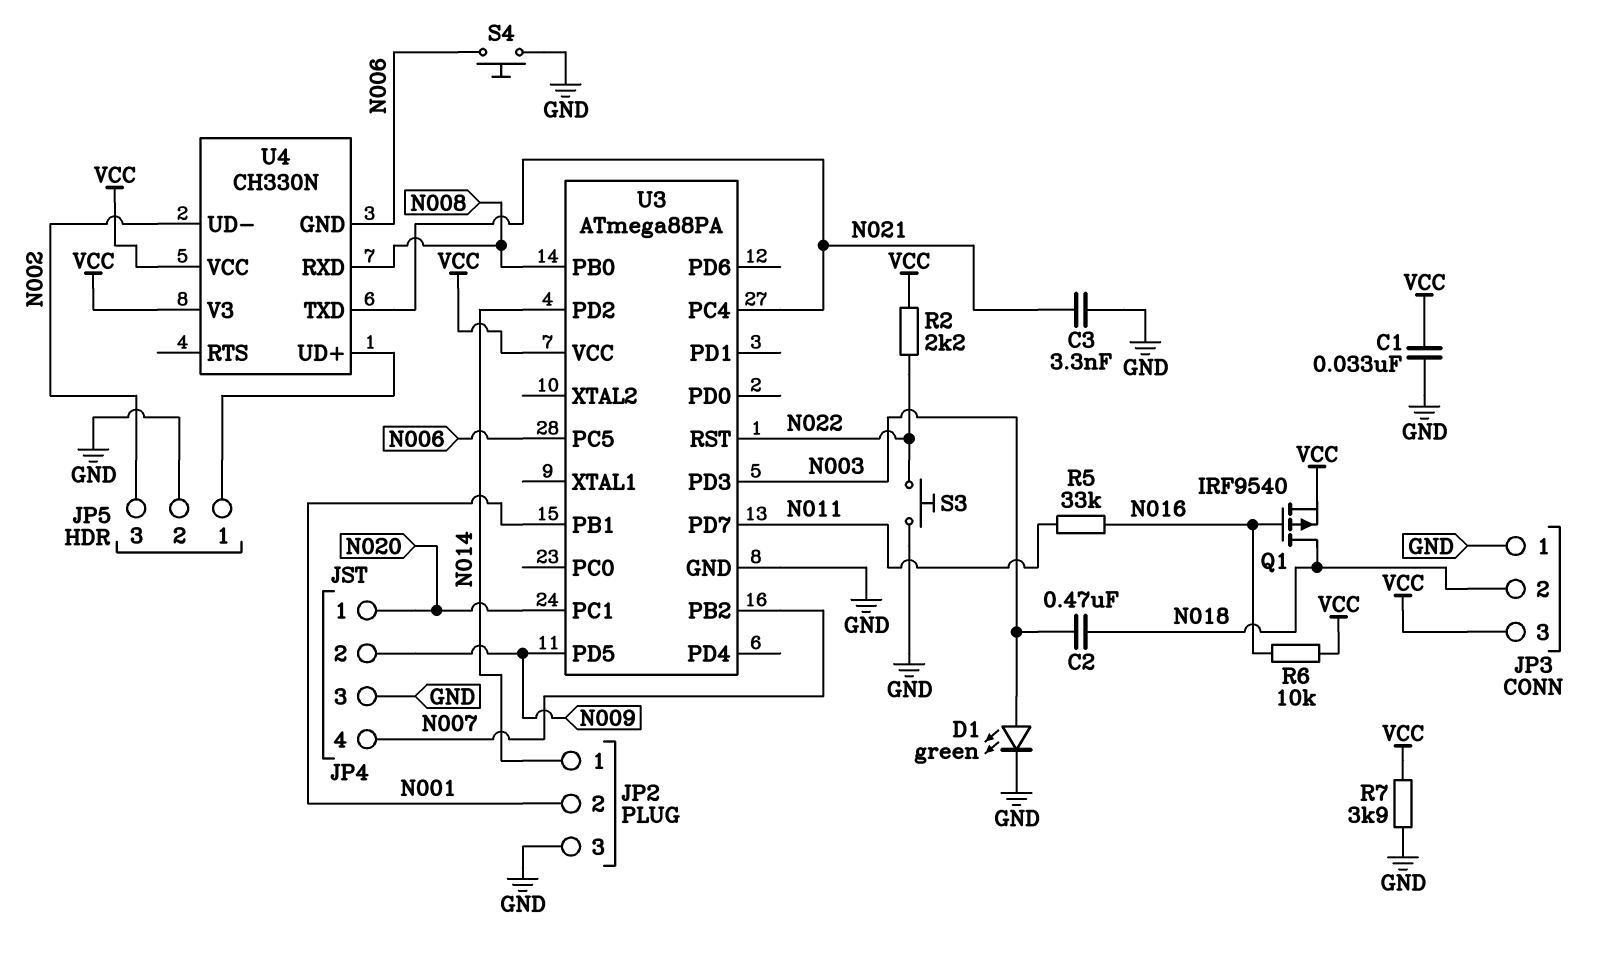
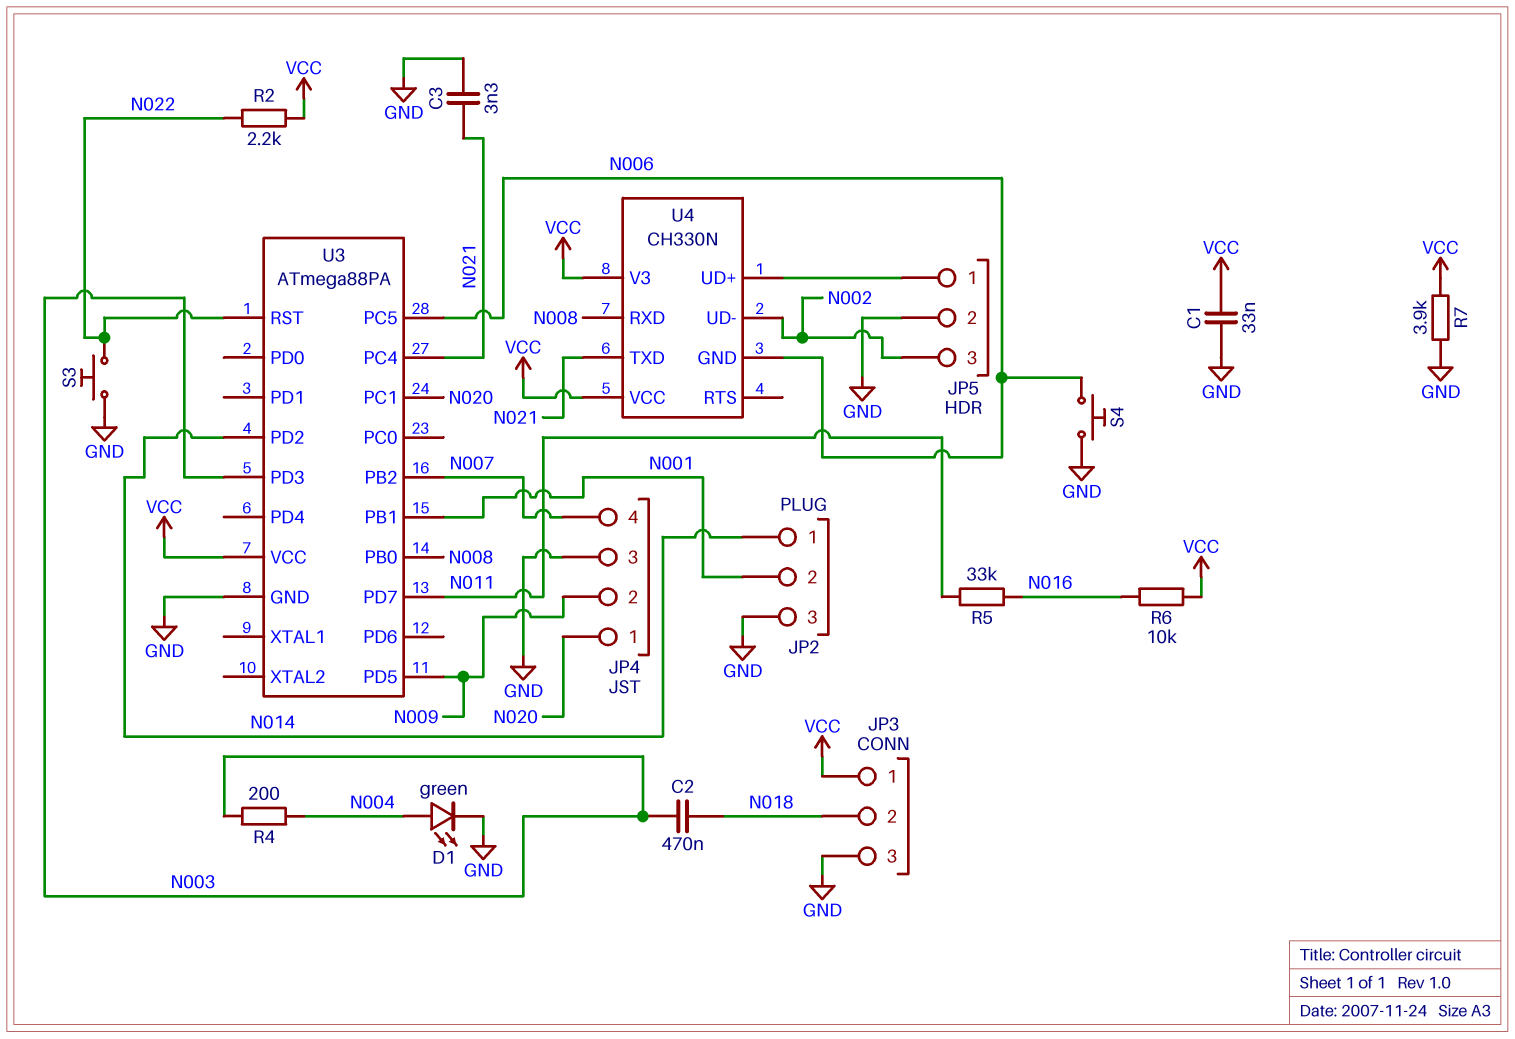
D1: LED green (A N003, K GND) -> LED green (A N004, K GND)
JP3 pin 1: GND -> VCC
JP3 pin 3: VCC -> GND
Q1: PMOS IRF9540 (G N016, D N018, S VCC) -> none
R4: none -> 200 (N003, N004)

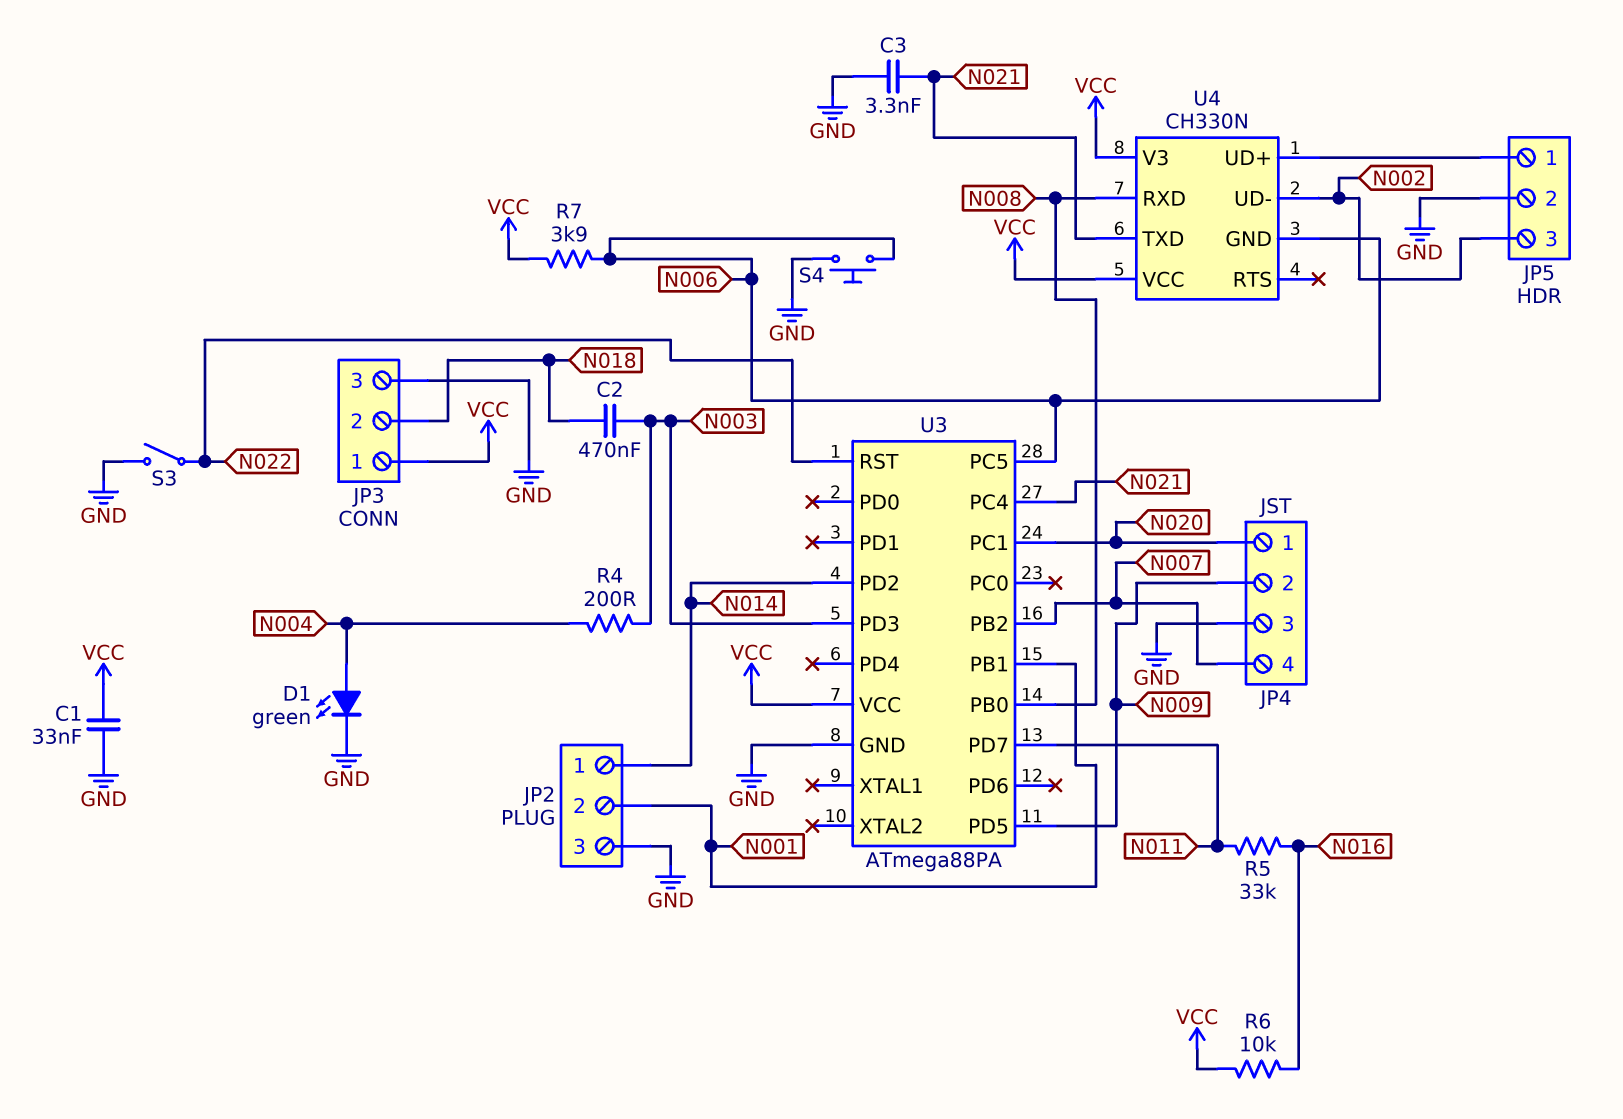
R2: 2.2k (N022, VCC) -> none
R7: 3.9k (GND, VCC) -> 3.9k (N006, VCC)
S3: button (GND, N022) -> switch (GND, N022)

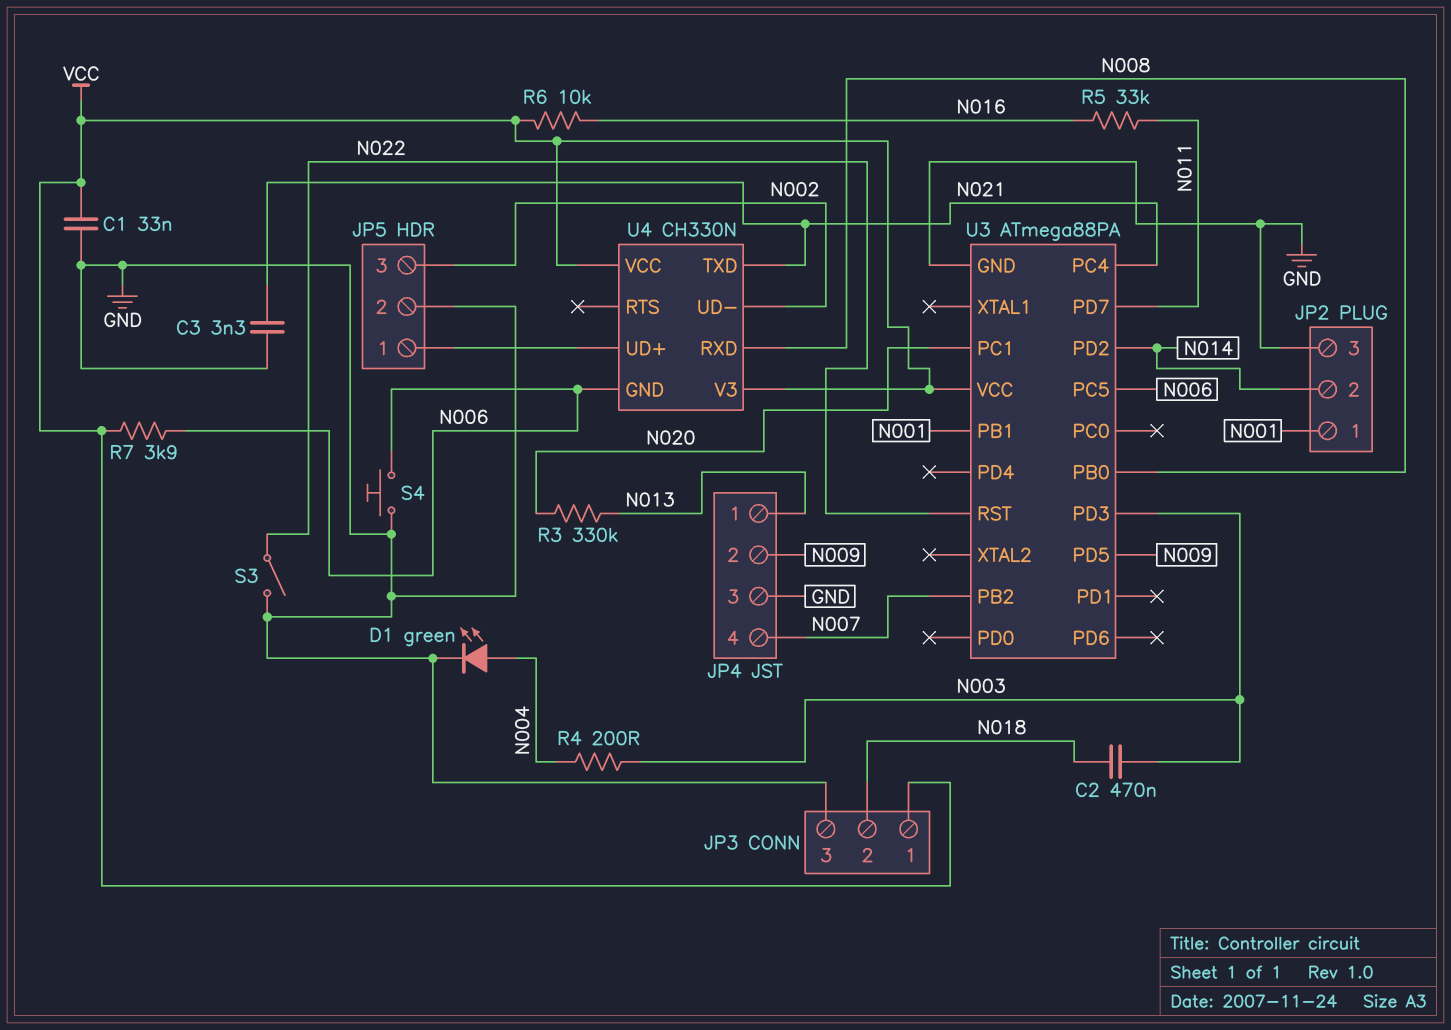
JP2 pin 1: N014 -> N001
JP2 pin 2: N001 -> N014
JP4 pin 1: N020 -> N013
R3: none -> 330k (N013, N020)

